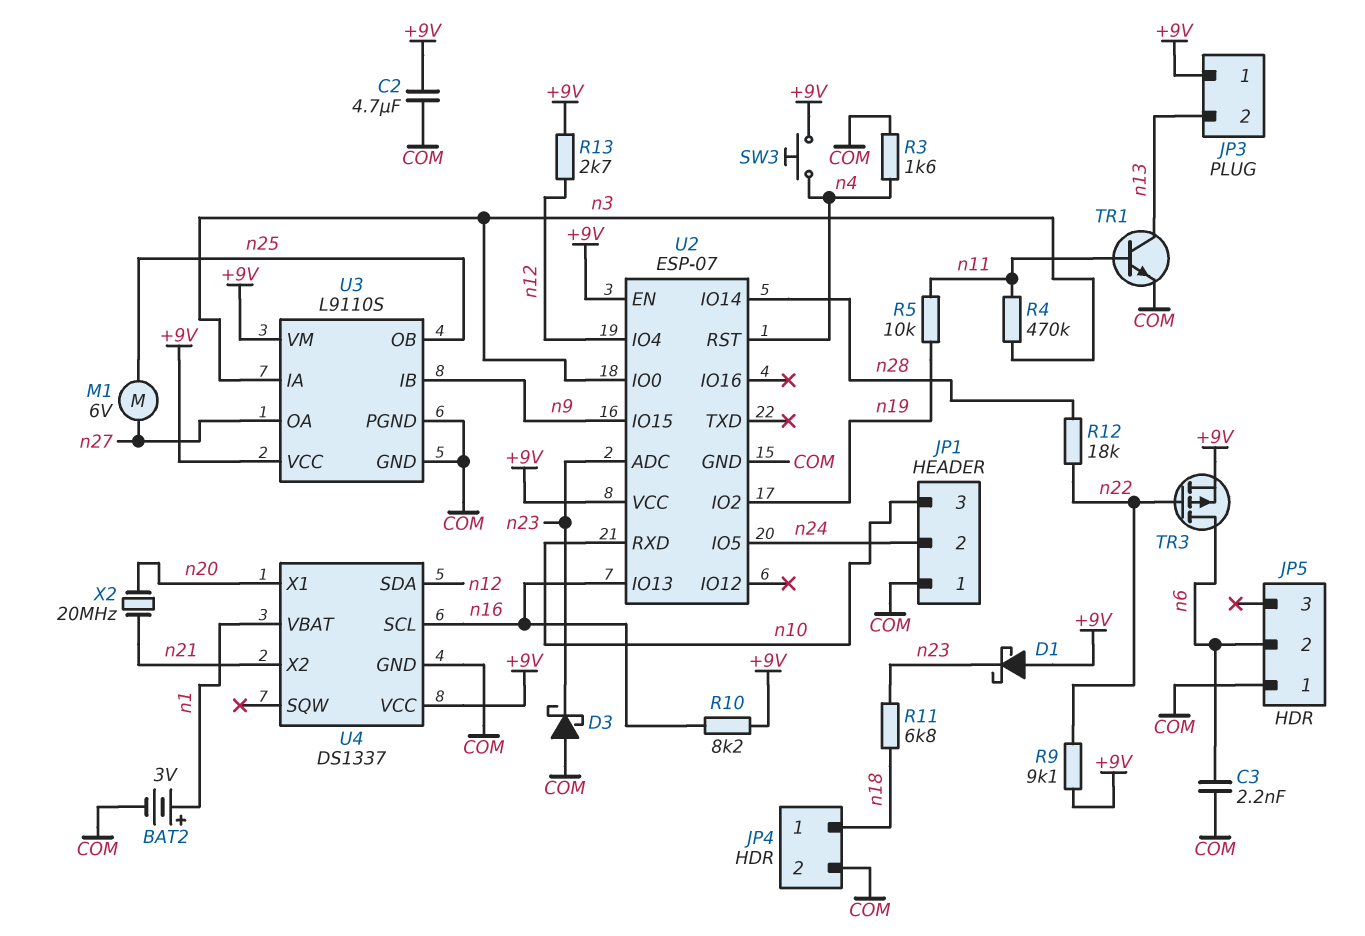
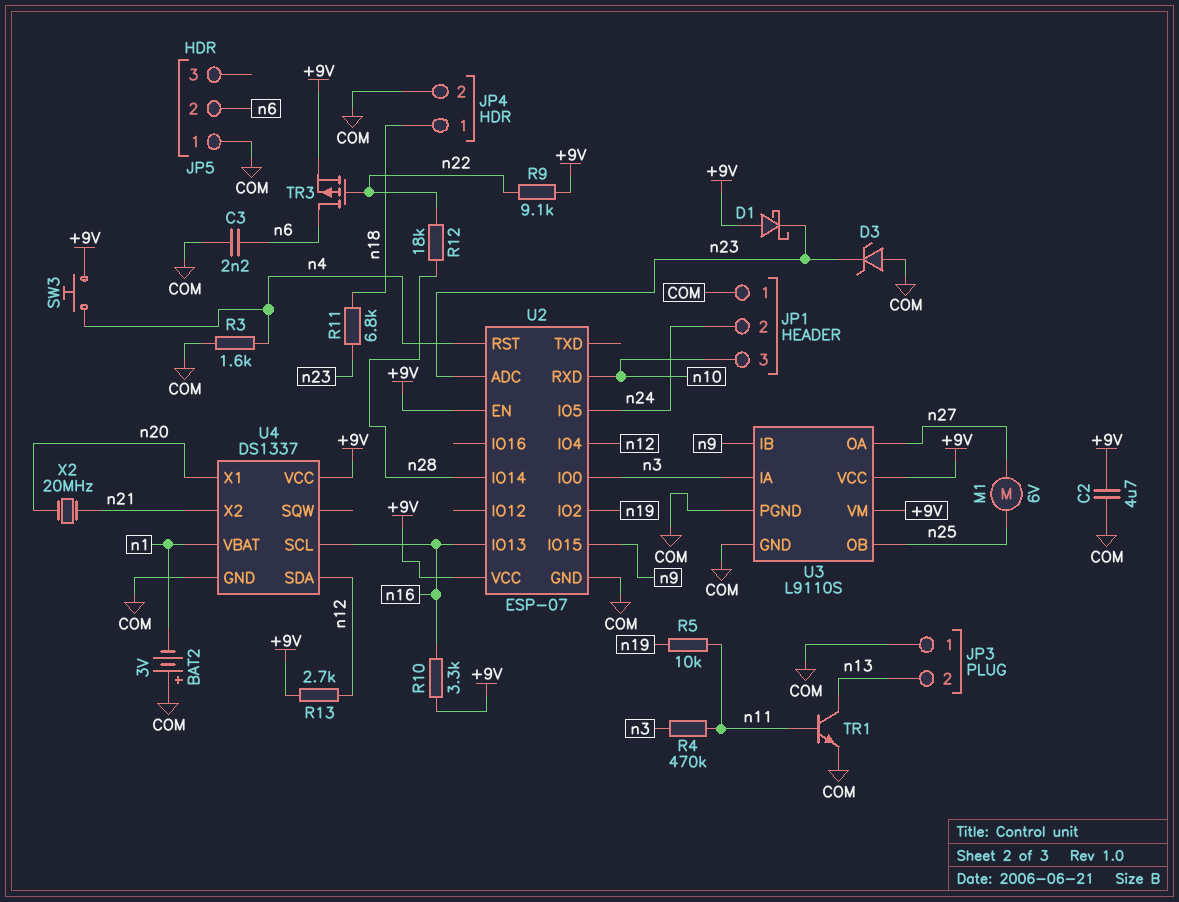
BAT2: 3V (plus n1, minus COM) -> 3V (plus COM, minus n1)
D3: schottky (A COM, K n23) -> zener (A COM, K n23)
JP3 pin 1: +9V -> COM
R10: 8.2k (+9V, n16) -> 3.3k (+9V, n16)

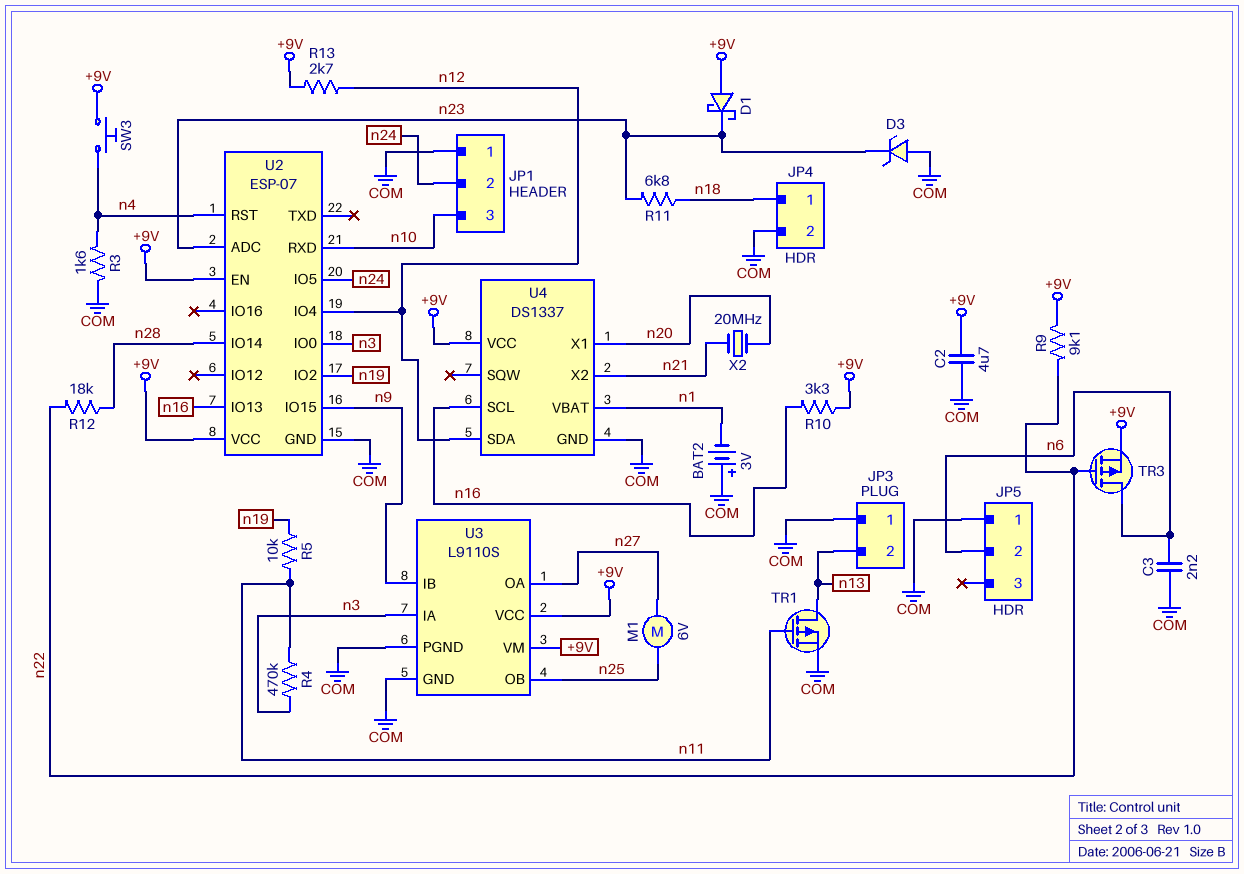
TR1: NPN (B n11, C n13, E COM) -> PMOS (G n11, D n13, S COM)

